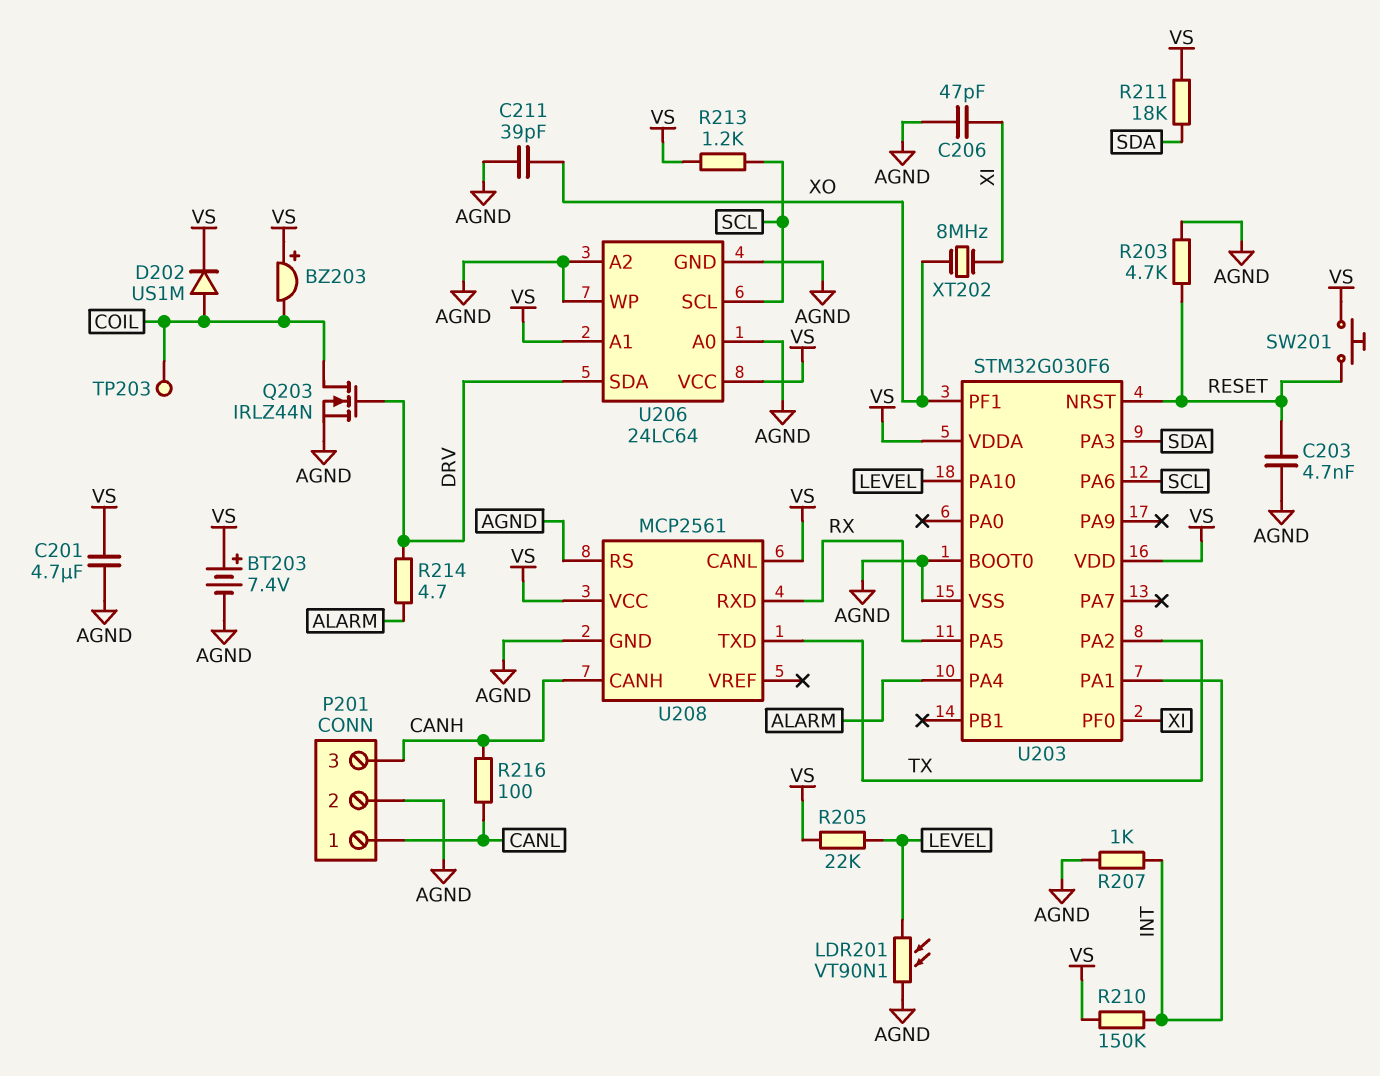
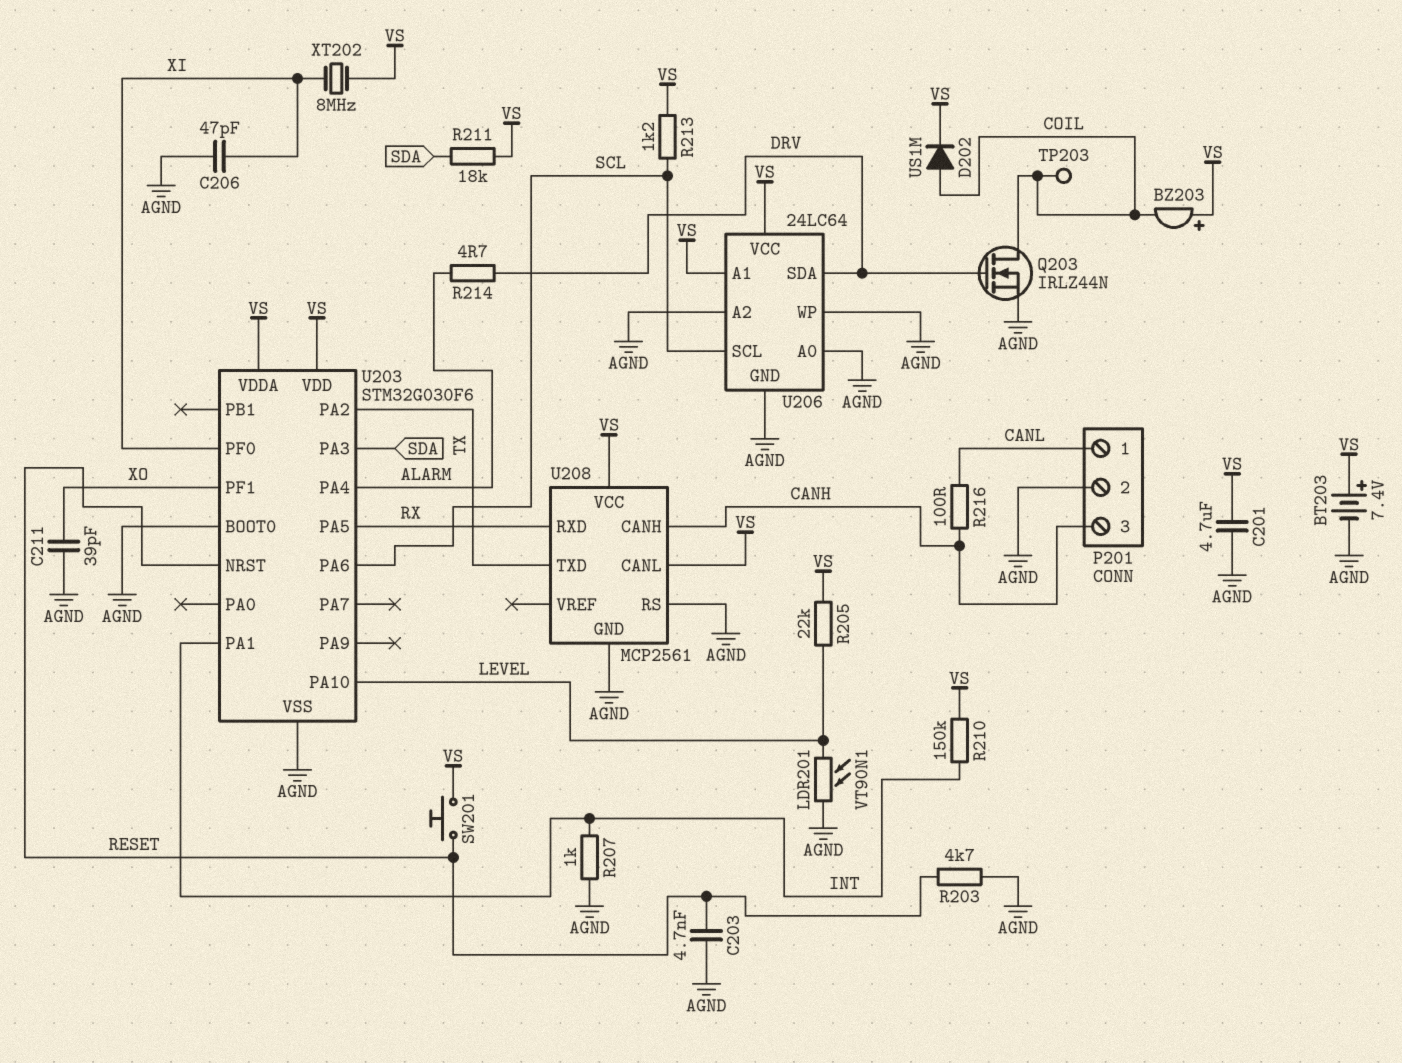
XT202: 8MHz (XI, XO) -> 8MHz (VS, XI)

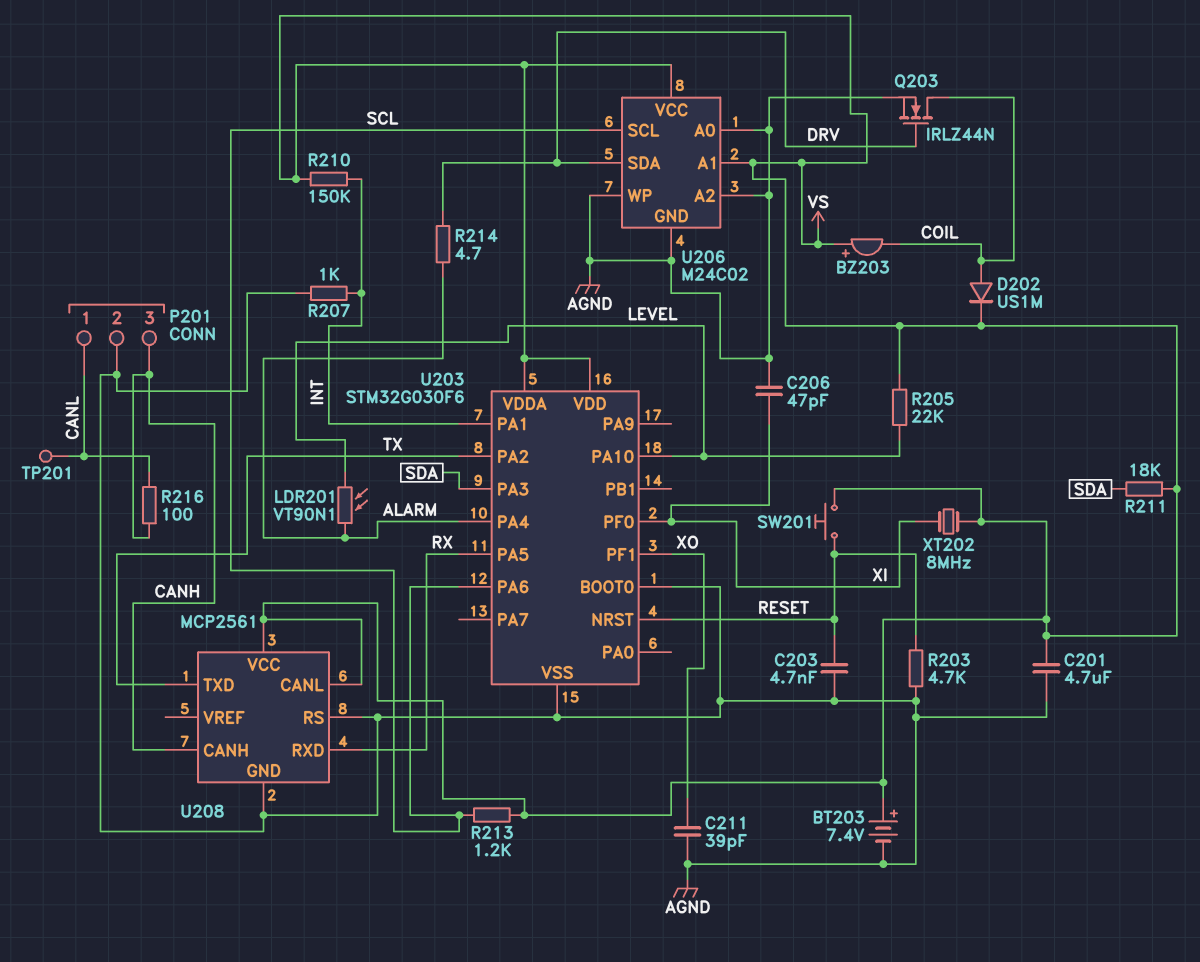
LDR201: VT90N1 (AGND, LEVEL) -> VT90N1 (ALARM, LEVEL)
TP201: none -> test point (CANL)
TP203: test point (COIL) -> none
U206: 24LC64 -> M24C02

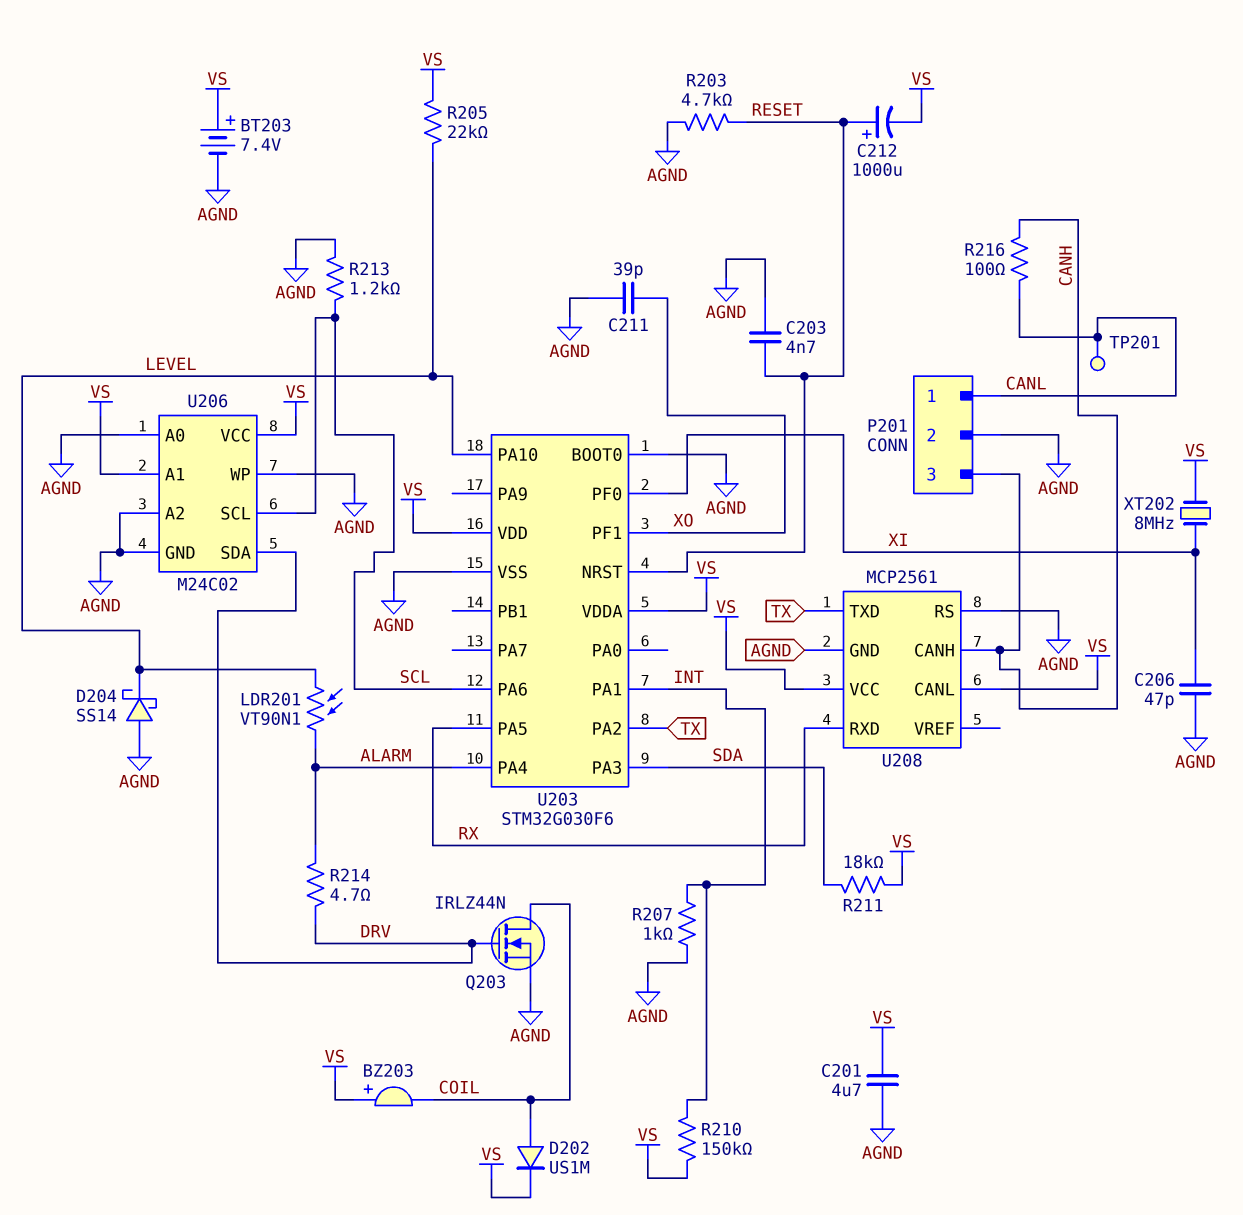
C212: none -> 1000uF (plus RESET, minus VS)
D204: none -> schottky SS14 (A AGND, K LEVEL)
R213: 1.2k (SCL, VS) -> 1.2k (AGND, SCL)
SW201: button (RESET, VS) -> none

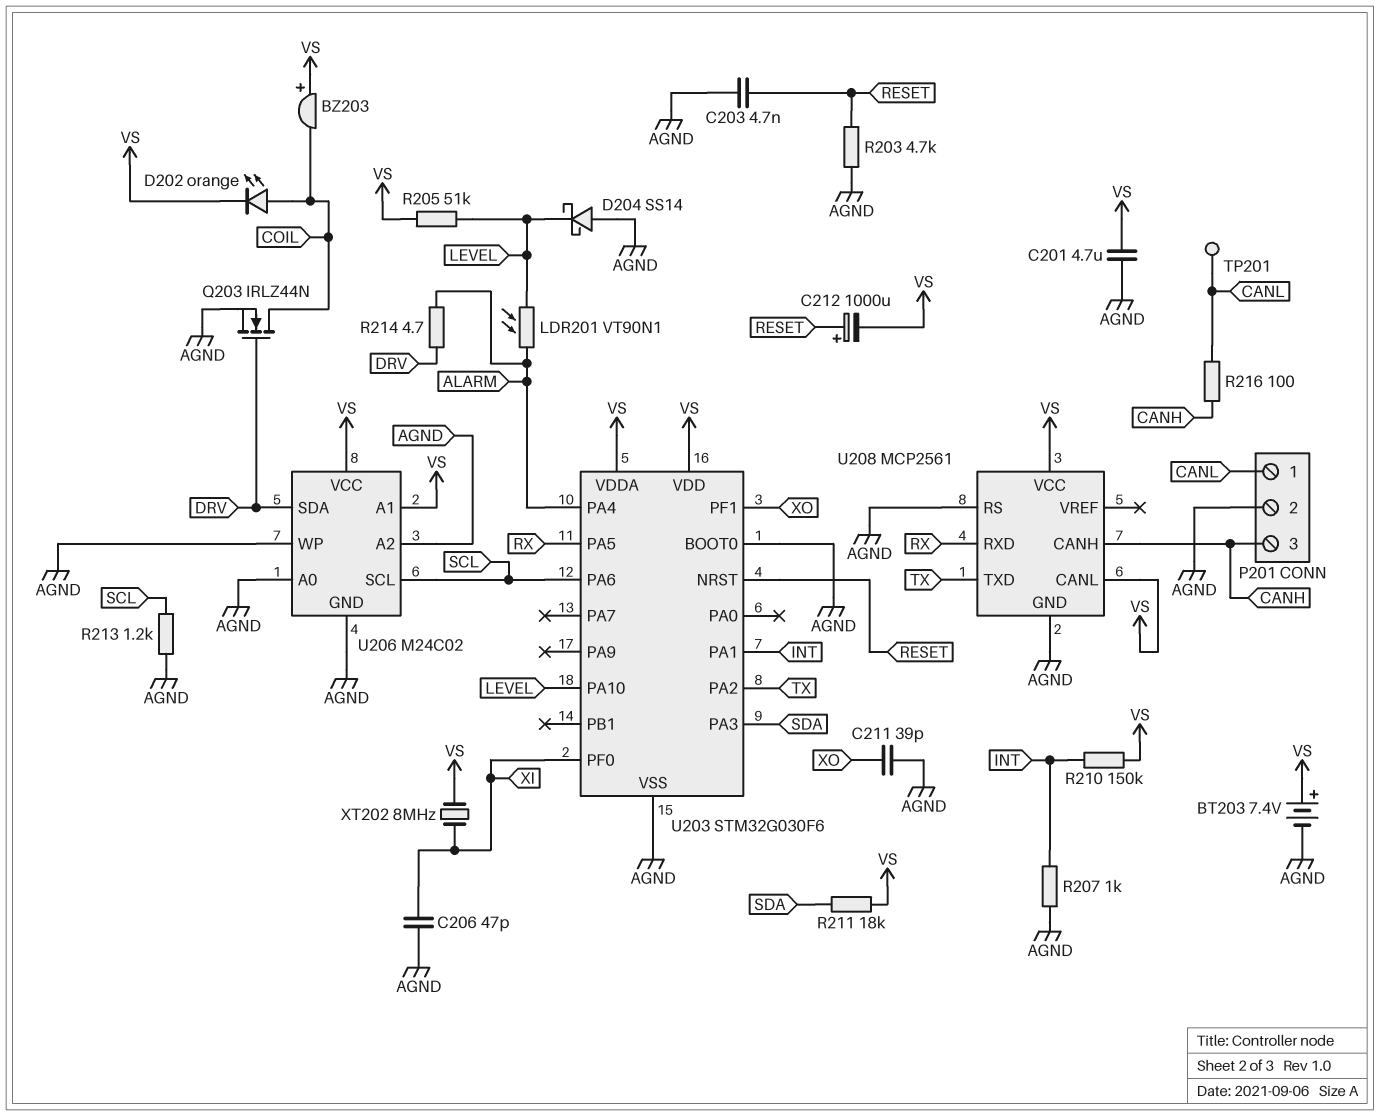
D202: diode US1M (A COIL, K VS) -> LED orange (A COIL, K VS)
R205: 22k (LEVEL, VS) -> 51k (LEVEL, VS)

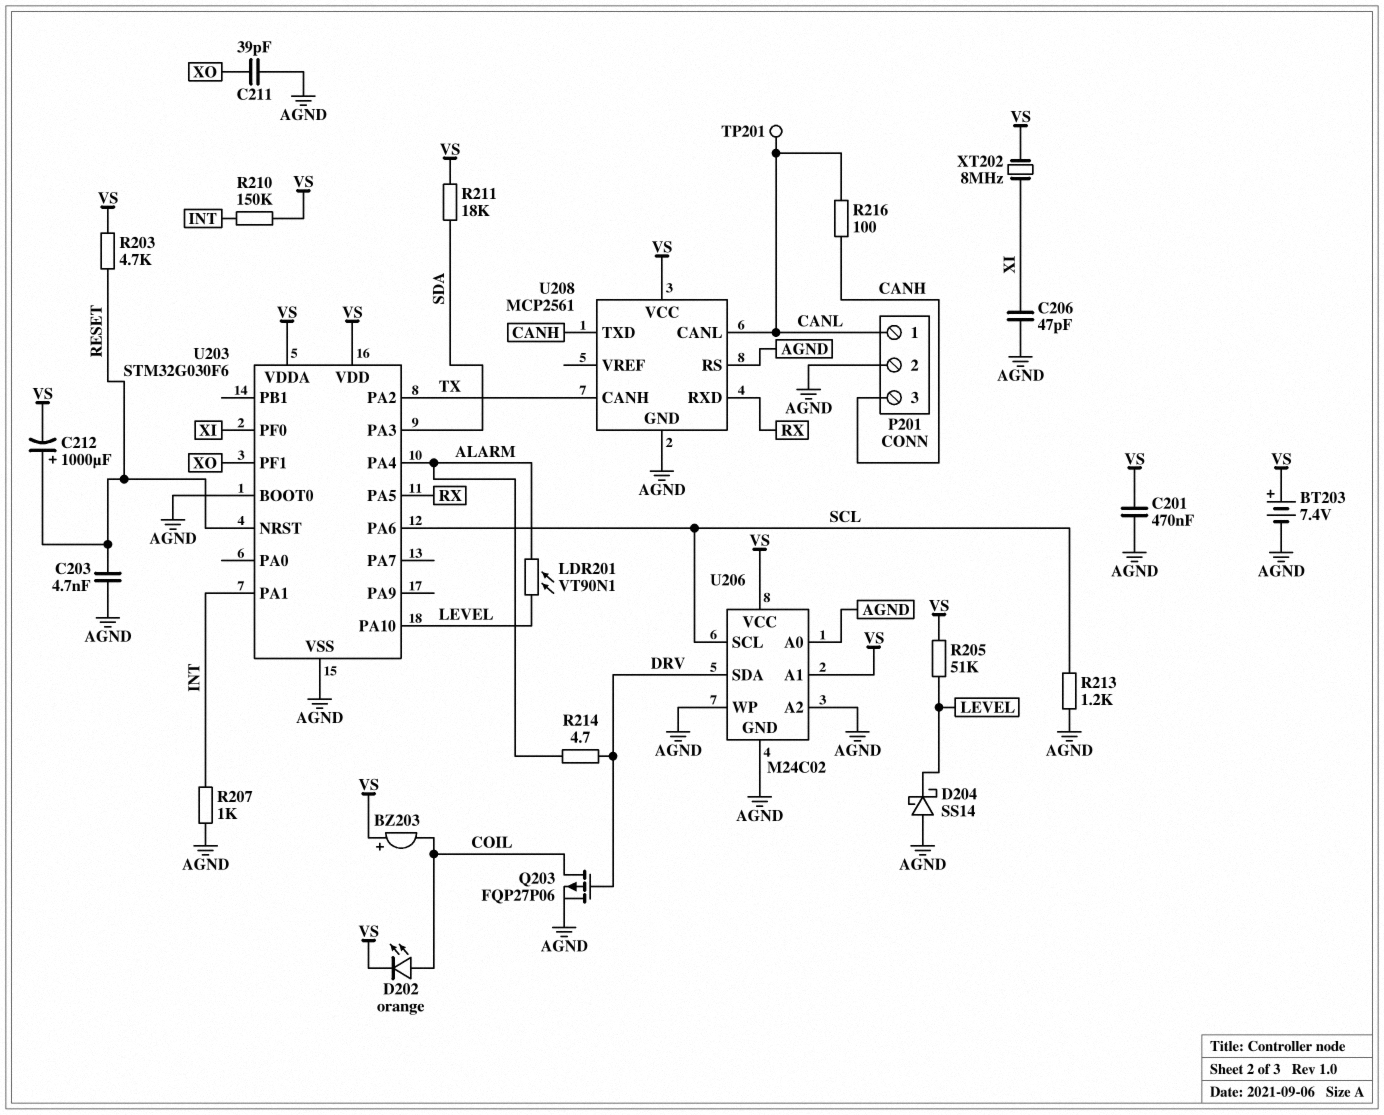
C201: 4.7uF (AGND, VS) -> 470nF (AGND, VS)
Q203: NMOS IRLZ44N (G DRV, D COIL, S AGND) -> PMOS FQP27P06 (G DRV, D COIL, S AGND)
R203: 4.7k (AGND, RESET) -> 4.7k (RESET, VS)
U208 pin CANH: CANH -> TX
U208 pin CANL: VS -> CANL
U208 pin TXD: TX -> CANH

